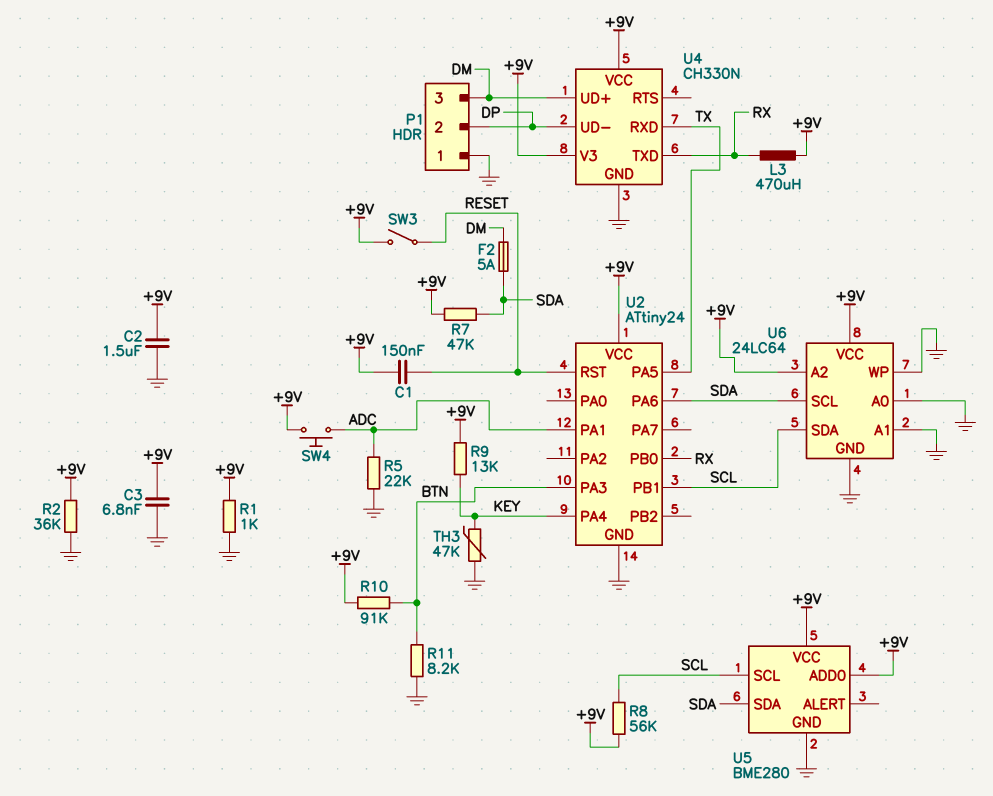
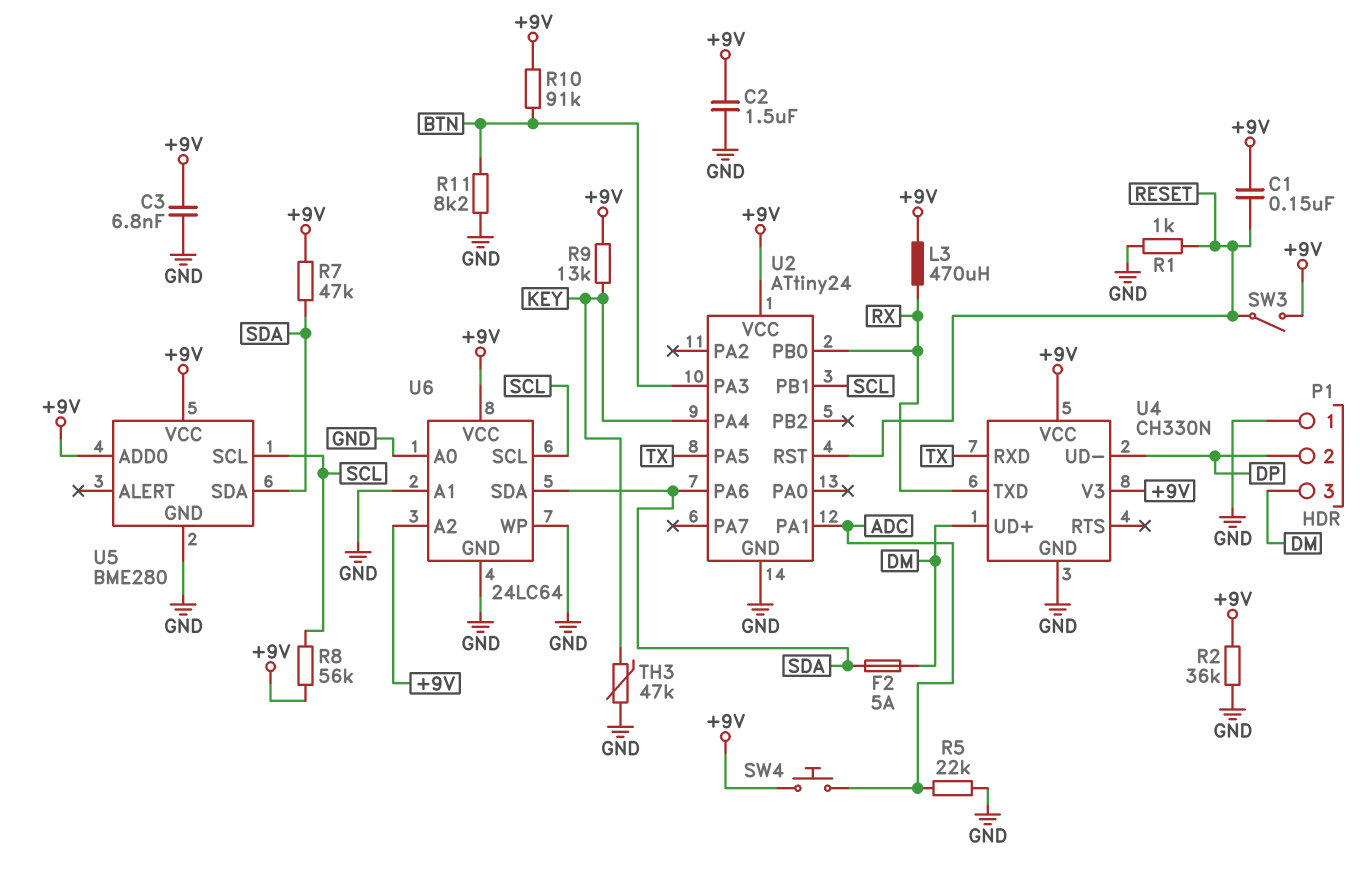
R1: 1k (+9V, GND) -> 1k (GND, RESET)
U6 pin SCL: SDA -> SCL
U6 pin SDA: SCL -> SDA

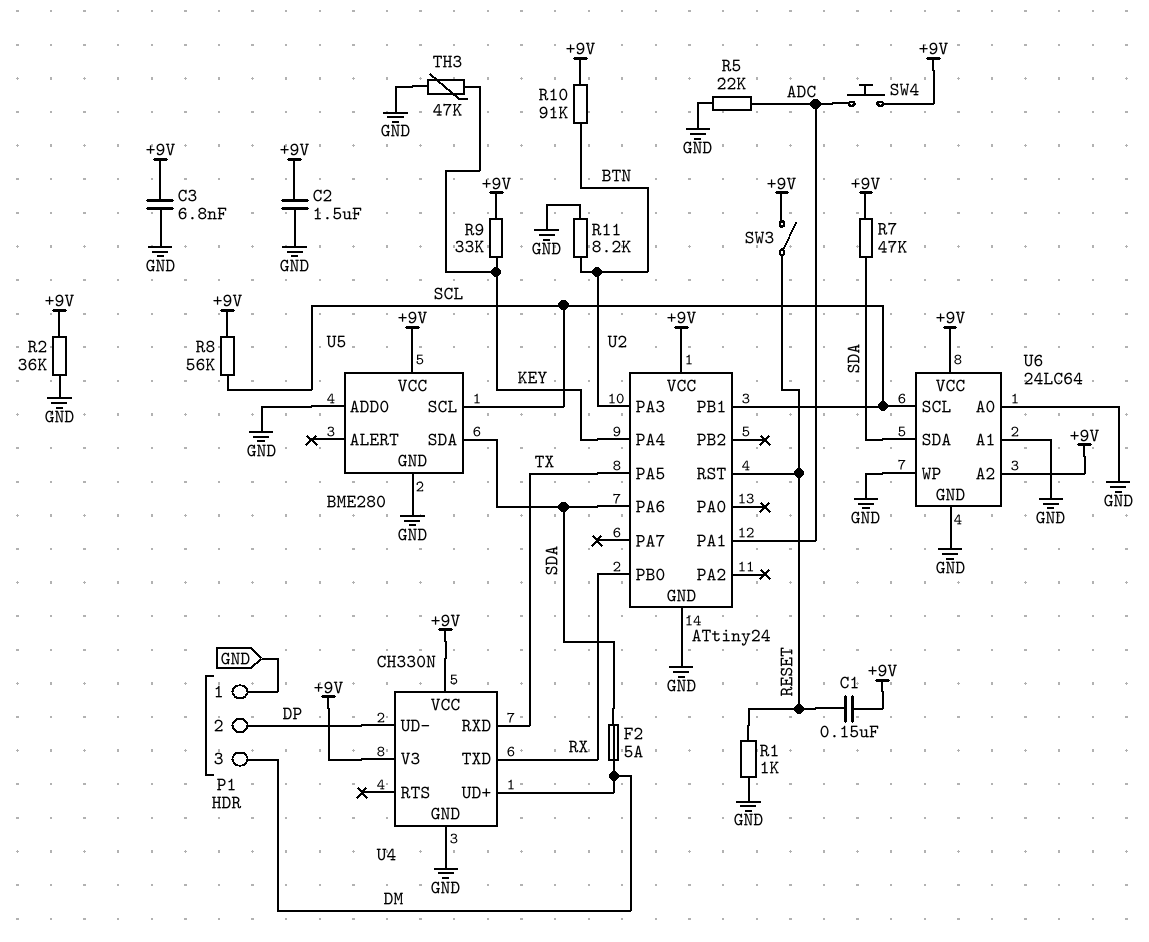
L3: 470uH (+9V, RX) -> none
R9: 13k (+9V, KEY) -> 33k (+9V, KEY)
U5 pin ADD0: +9V -> GND

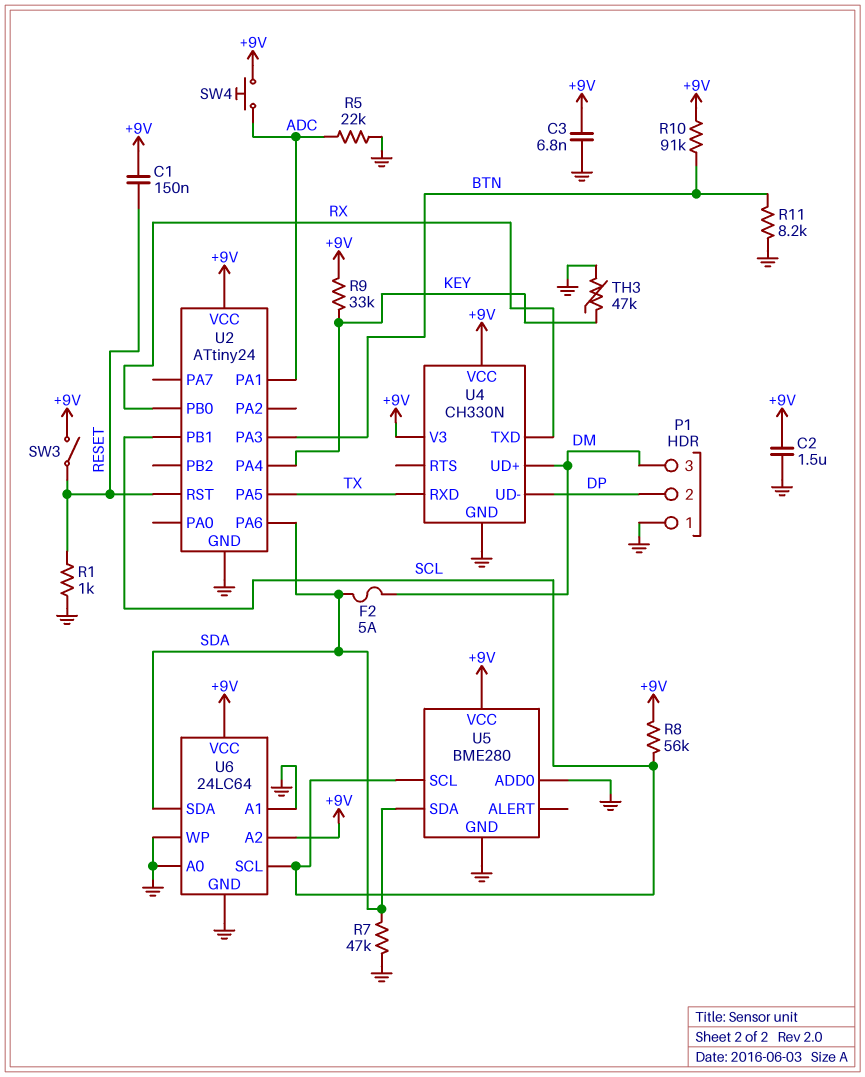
R2: 36k (+9V, GND) -> none
R7: 47k (+9V, SDA) -> 47k (GND, SDA)

